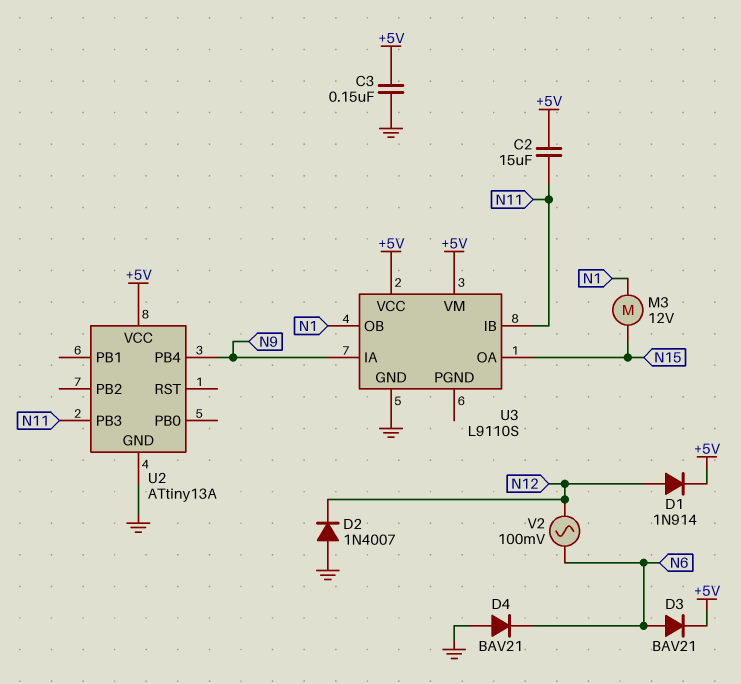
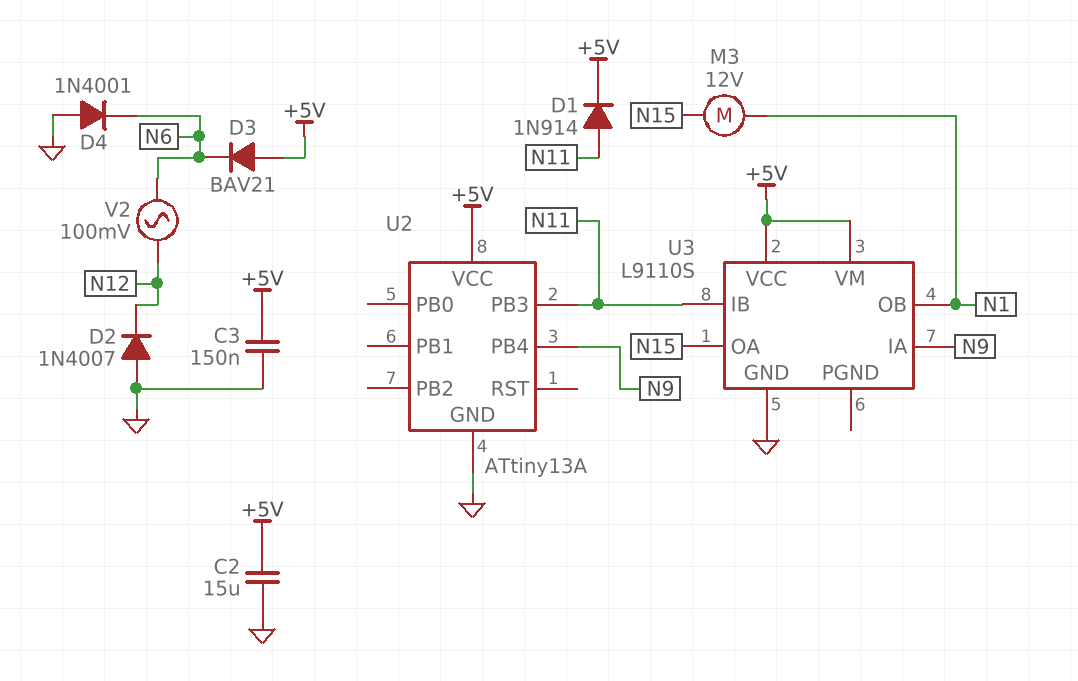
C2: 15uF (+5V, N11) -> 15uF (+5V, GND)
D1: diode 1N914 (A N12, K +5V) -> diode 1N914 (A N11, K +5V)
D3: diode BAV21 (A N6, K +5V) -> diode BAV21 (A +5V, K N6)
D4: diode BAV21 (A GND, K N6) -> diode 1N4001 (A GND, K N6)

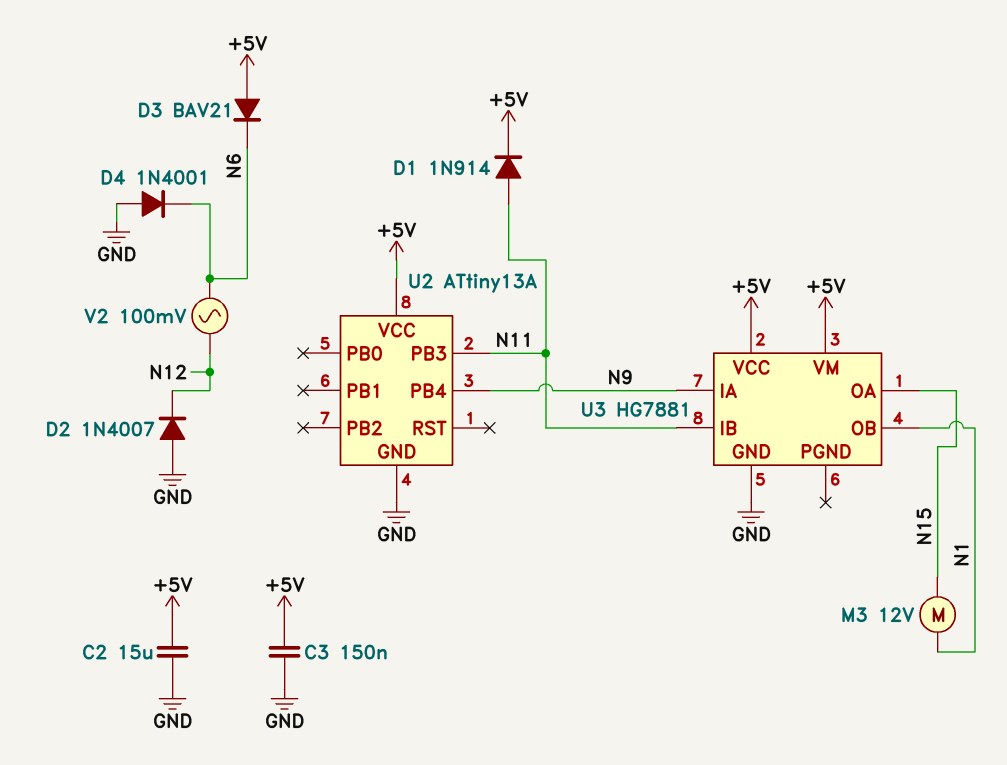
U3: L9110S -> HG7881

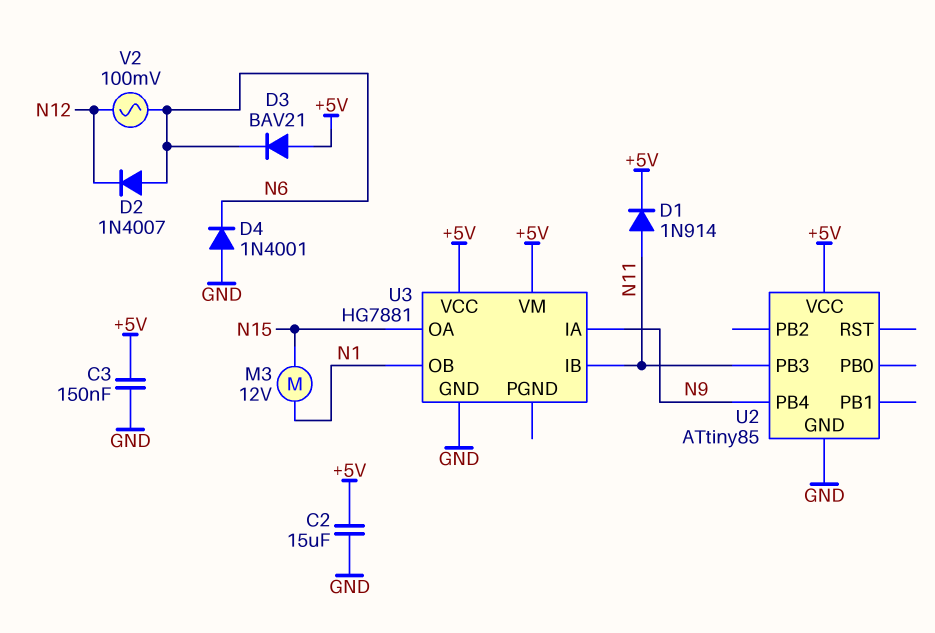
D2: diode 1N4007 (A GND, K N12) -> diode 1N4007 (A N6, K N12)
U2: ATtiny13A -> ATtiny85

